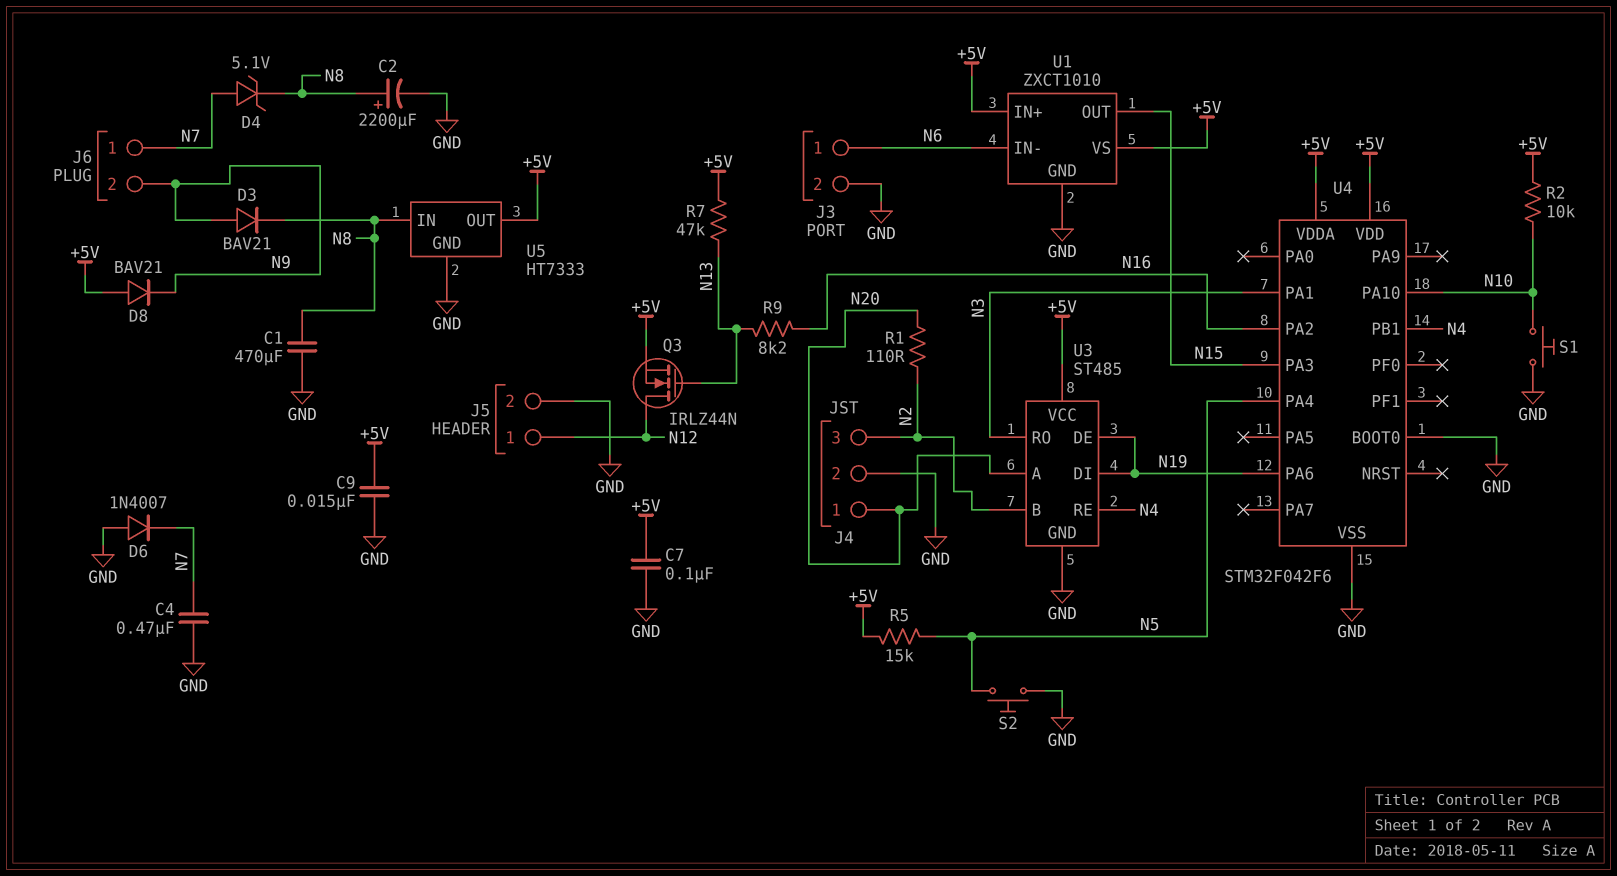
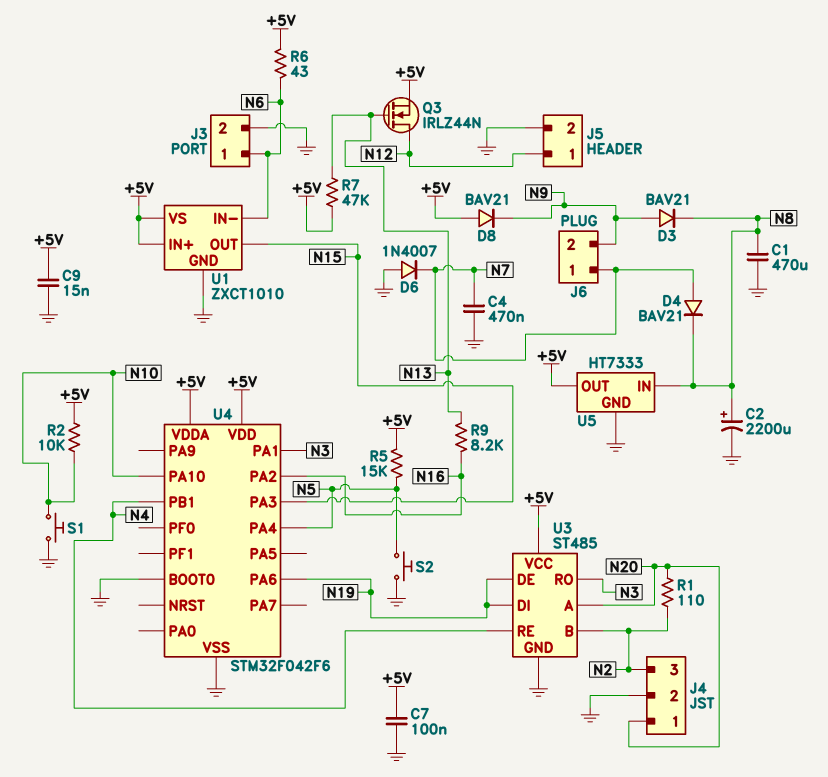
D4: zener 5.1V (A N7, K N8) -> diode BAV21 (A N7, K N8)
R6: none -> 43 (+5V, N6)

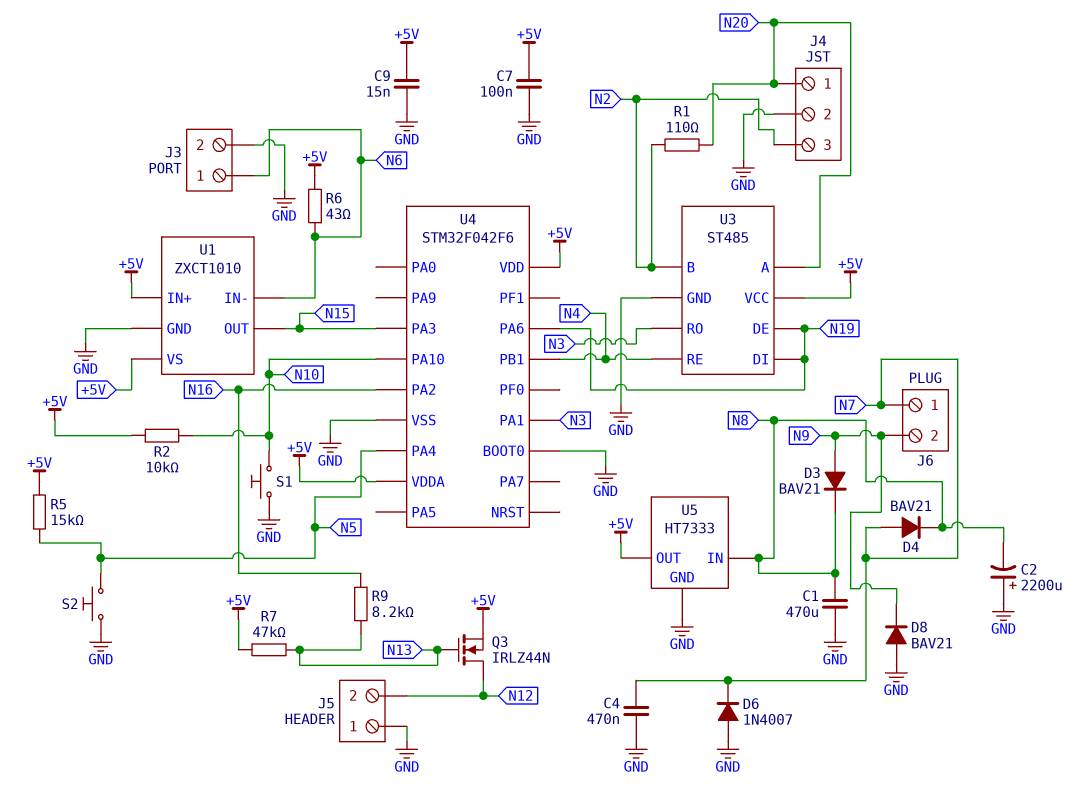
C2: 2200uF (plus N8, minus GND) -> 2200uF (plus GND, minus N8)
D8: diode BAV21 (A +5V, K N9) -> diode BAV21 (A GND, K N9)
J5 pin 1: N12 -> GND
J5 pin 2: GND -> N12

